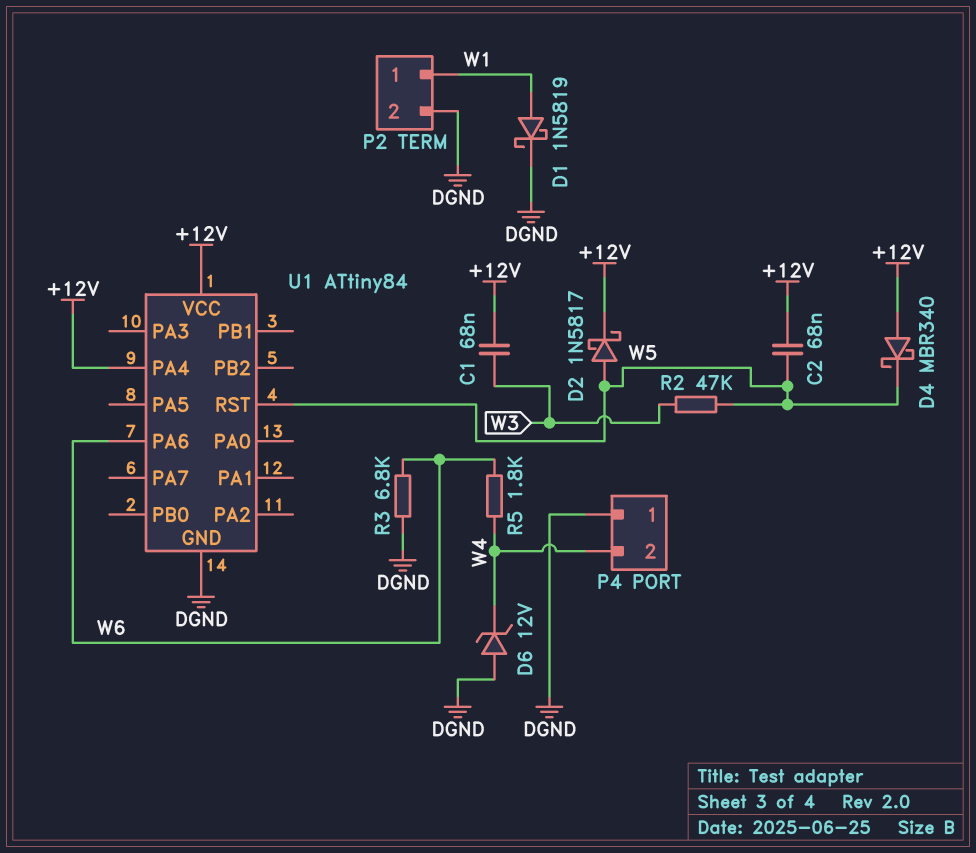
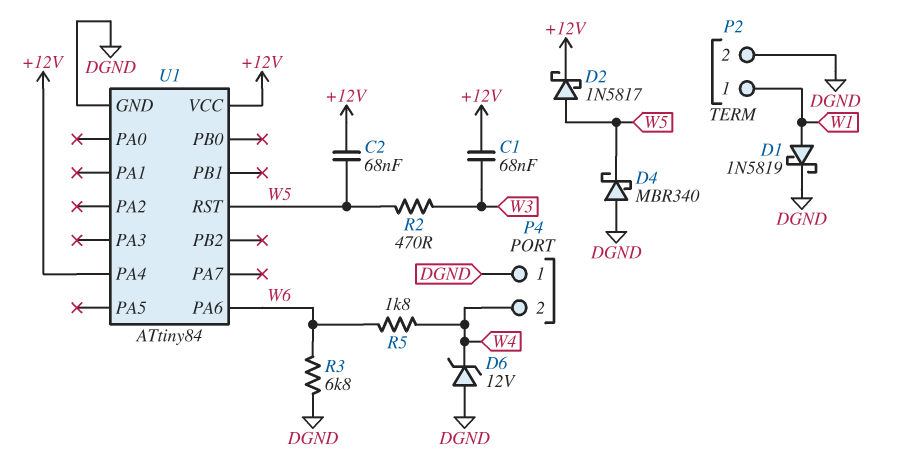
D4: schottky MBR340 (A +12V, K W5) -> schottky MBR340 (A DGND, K W5)
R2: 47k (W3, W5) -> 470 (W3, W5)

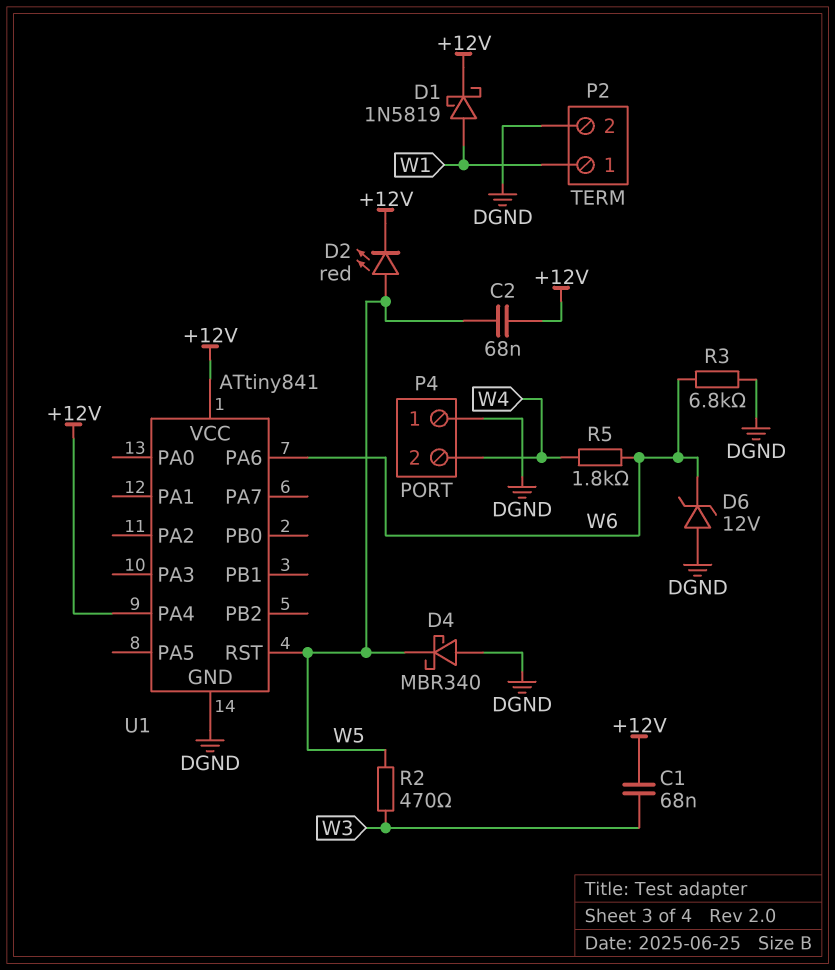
D1: schottky 1N5819 (A W1, K DGND) -> schottky 1N5819 (A W1, K +12V)
D2: schottky 1N5817 (A W5, K +12V) -> LED red (A W5, K +12V)
D6: zener 12V (A DGND, K W4) -> zener 12V (A DGND, K W6)
U1: ATtiny84 -> ATtiny841

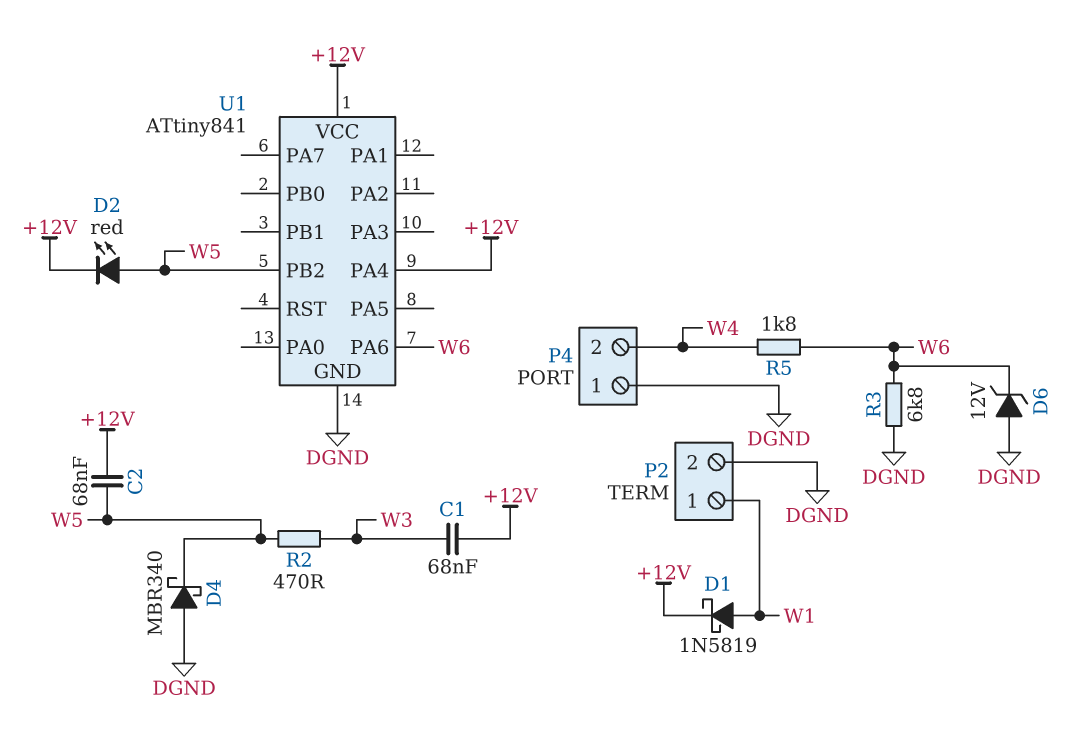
U1 pin PB2: none -> W5
U1 pin RST: W5 -> none

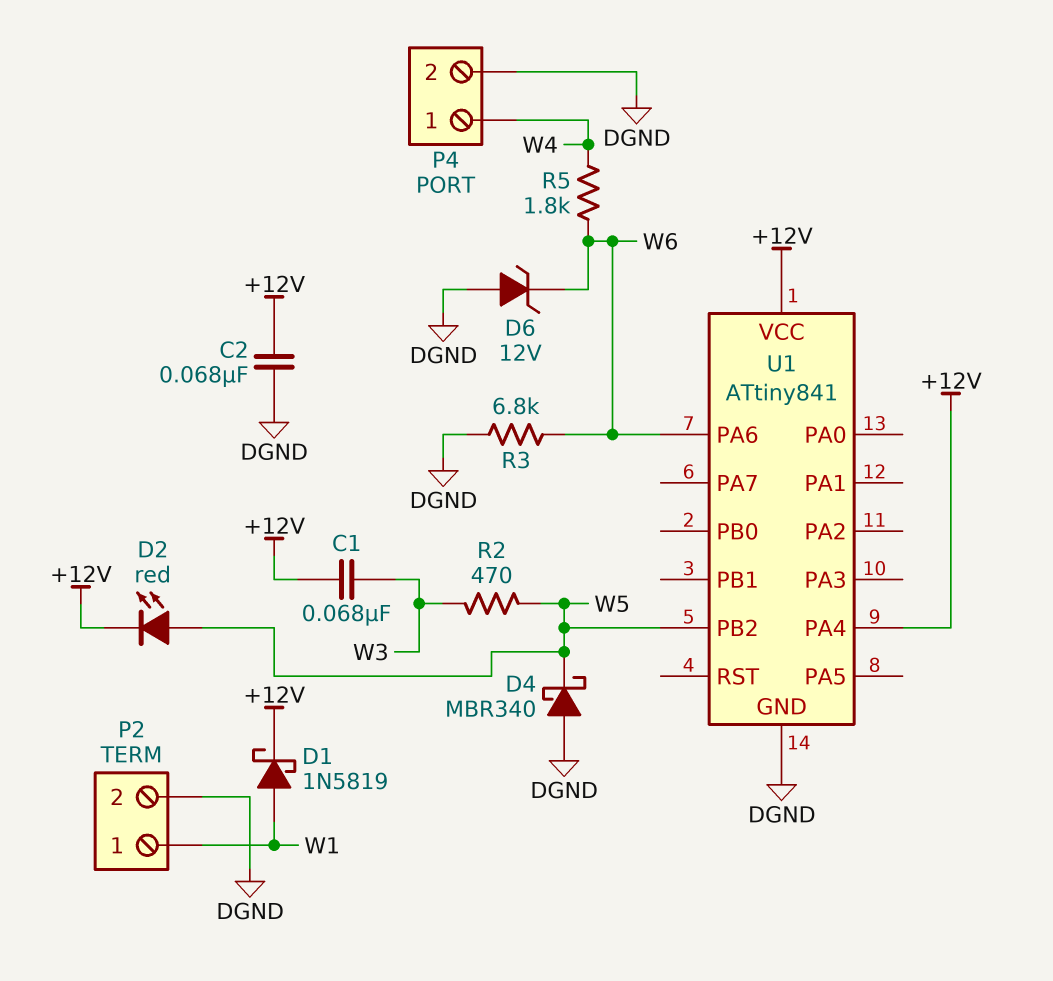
C2: 68nF (+12V, W5) -> 68nF (+12V, DGND)
P4 pin 1: DGND -> W4
P4 pin 2: W4 -> DGND

